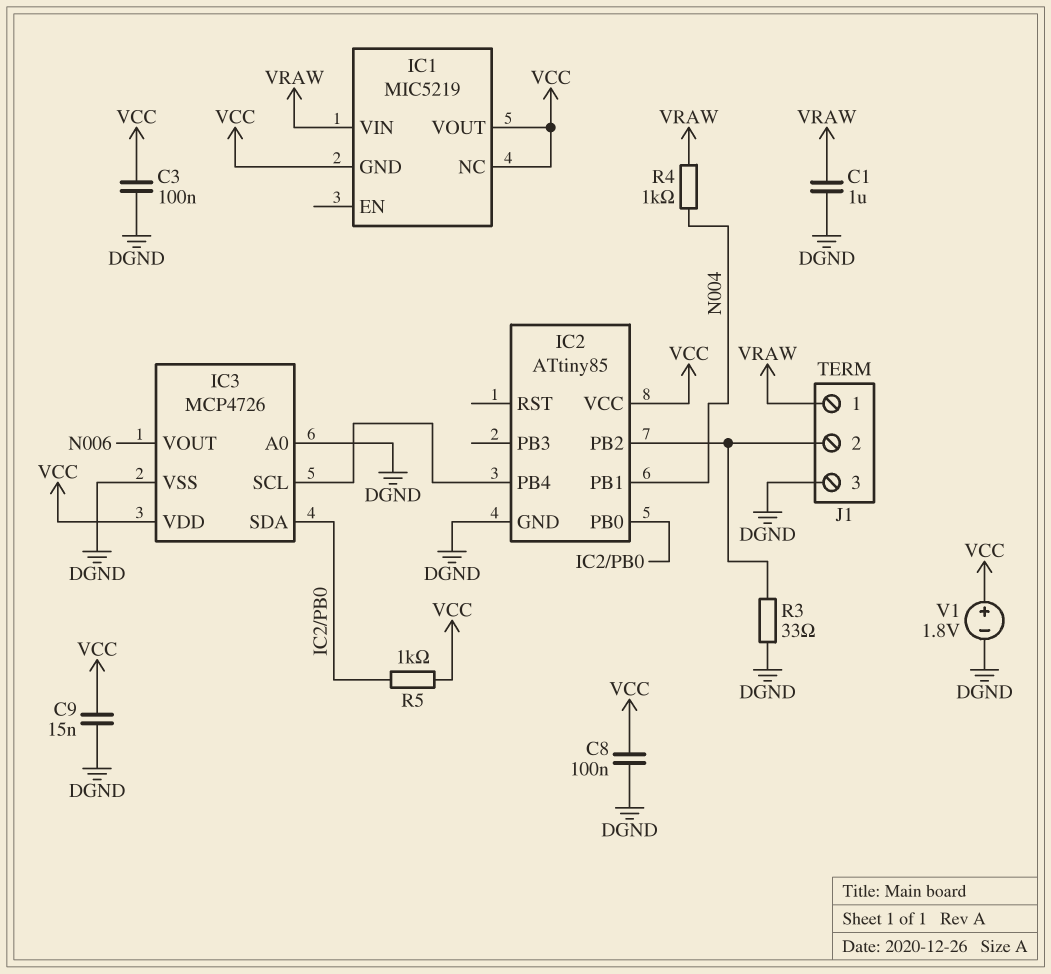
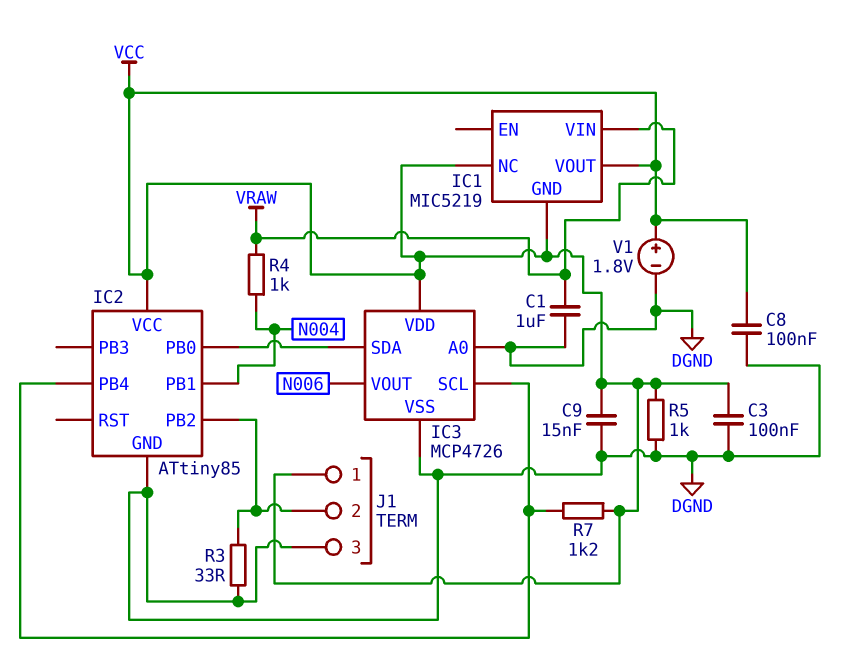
J1 pin 1: VRAW -> VCC
R5: 1k (IC2/PB0, VCC) -> 1k (DGND, VCC)
R7: none -> 1.2k (IC2/PB4, VCC)

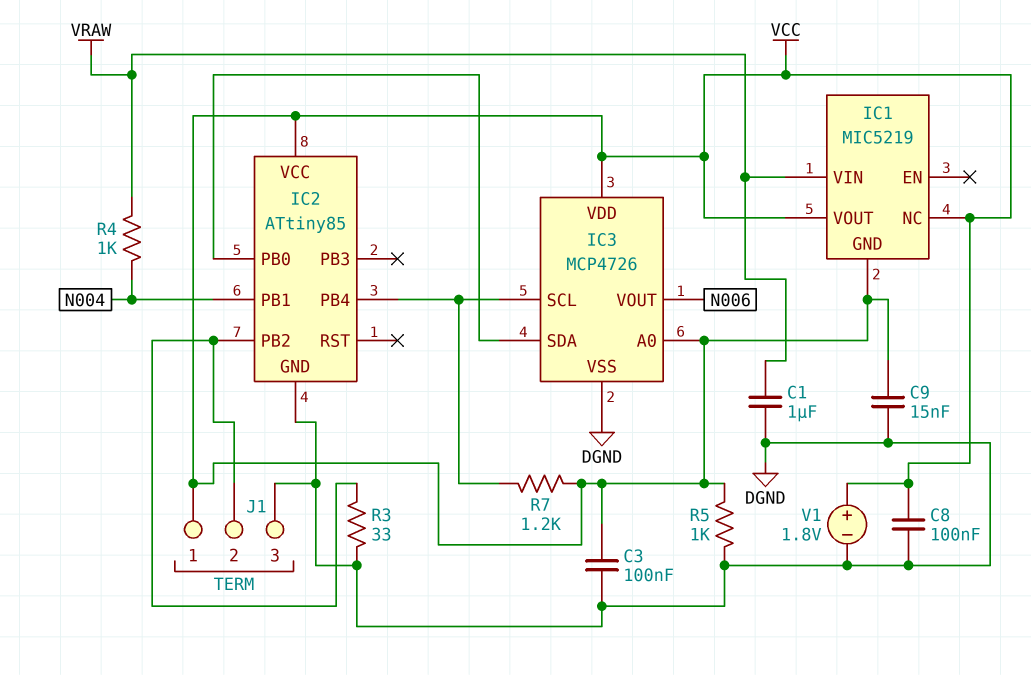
IC3 pin A0: DGND -> VCC

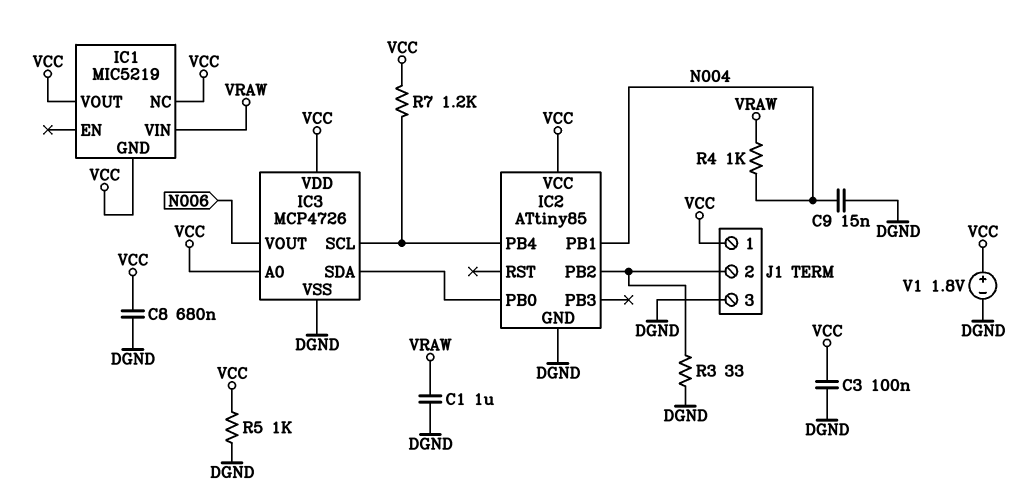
C8: 100nF (DGND, VCC) -> 680nF (DGND, VCC)
C9: 15nF (DGND, VCC) -> 15nF (DGND, N004)

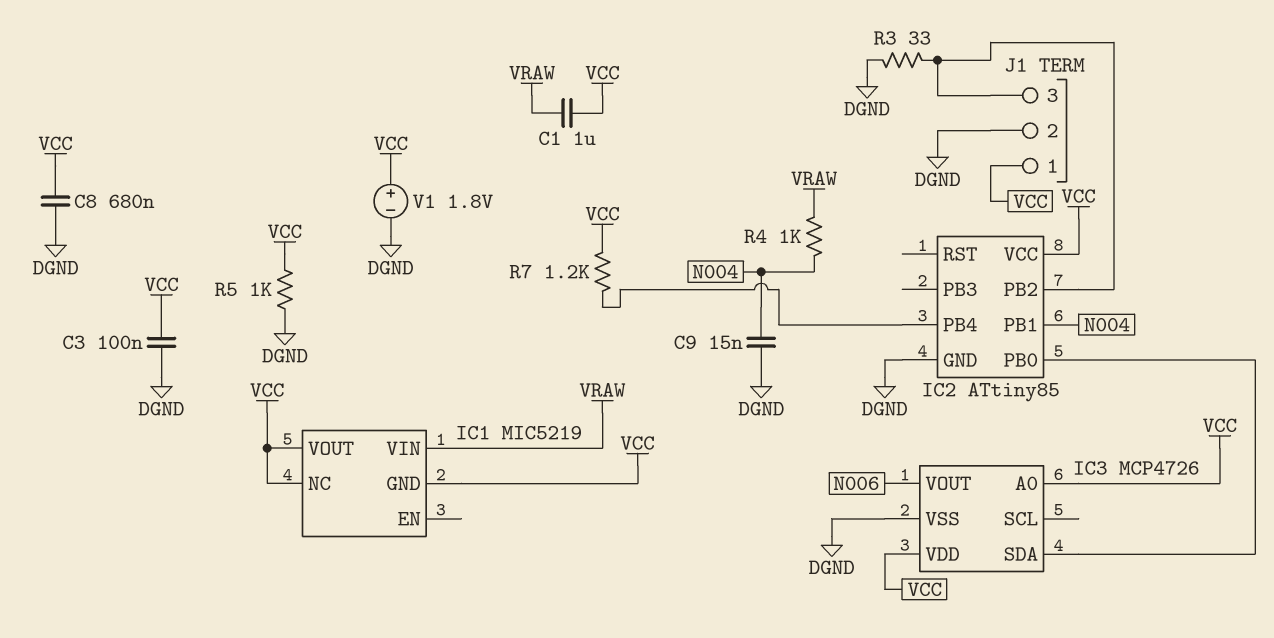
C1: 1uF (DGND, VRAW) -> 1uF (VCC, VRAW)
IC3 pin SCL: IC2/PB4 -> none
J1 pin 2: IC2/PB2 -> DGND
J1 pin 3: DGND -> IC2/PB2

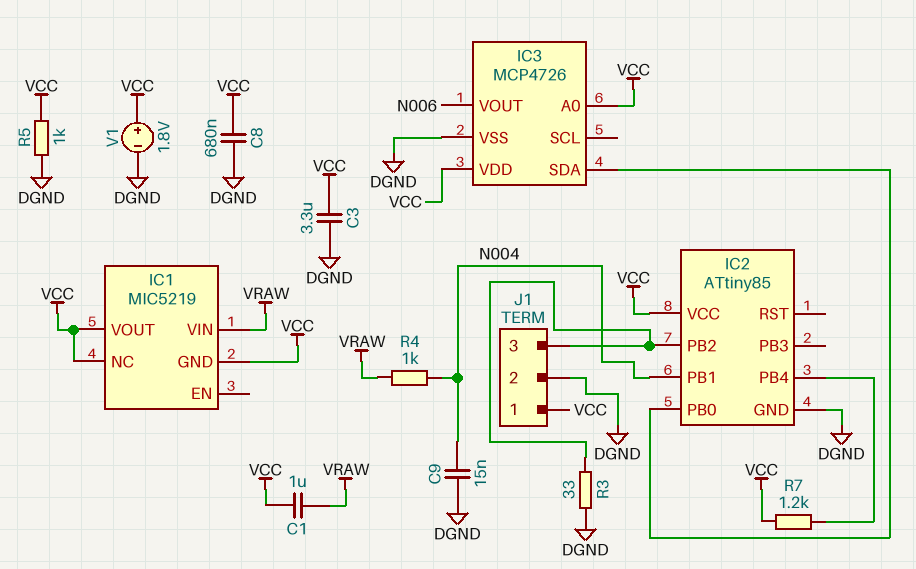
C3: 100nF (DGND, VCC) -> 3.3uF (DGND, VCC)

